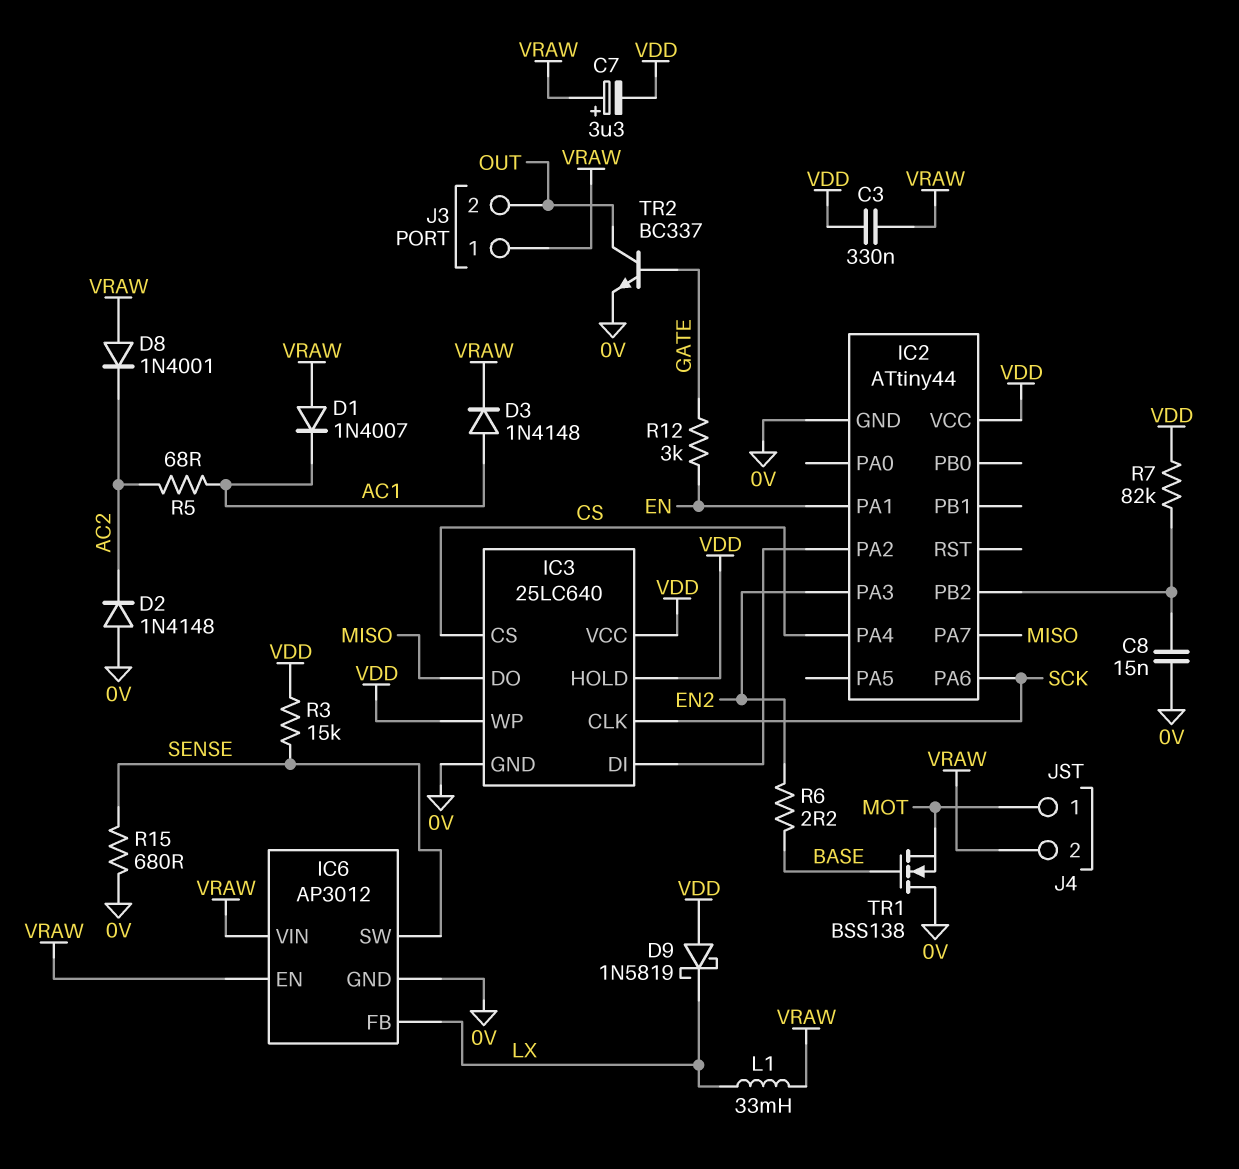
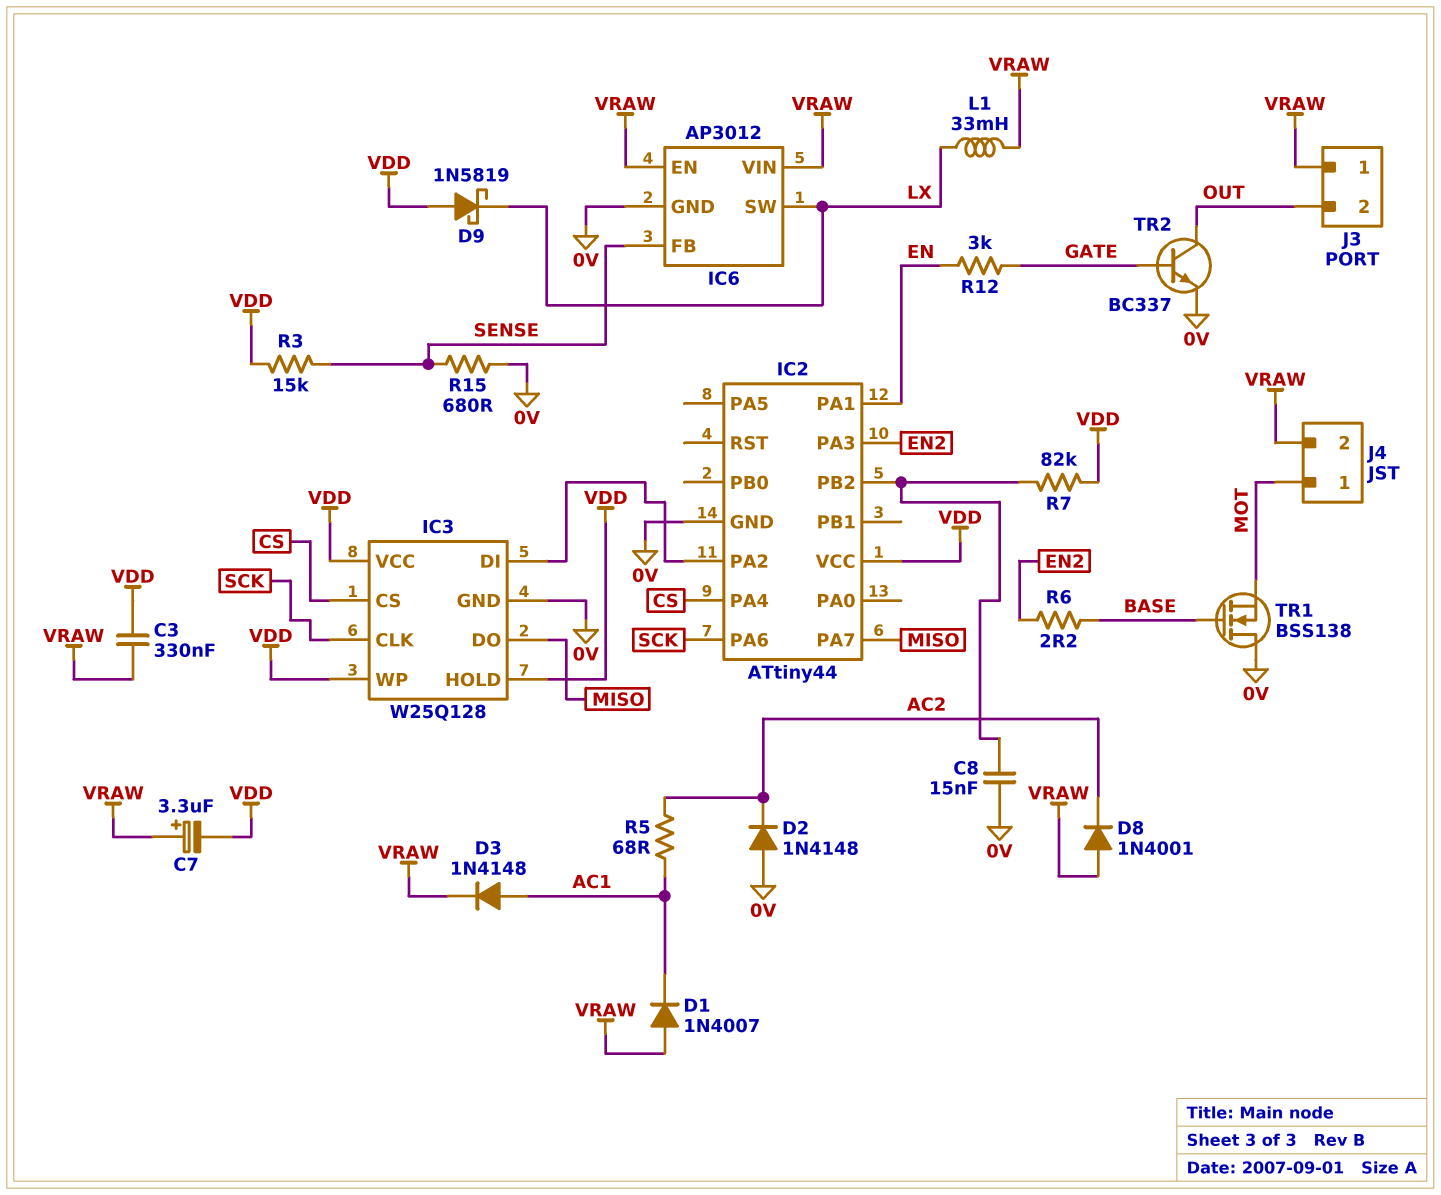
IC3: 25LC640 -> W25Q128
IC6 pin FB: LX -> SENSE
IC6 pin SW: SENSE -> LX

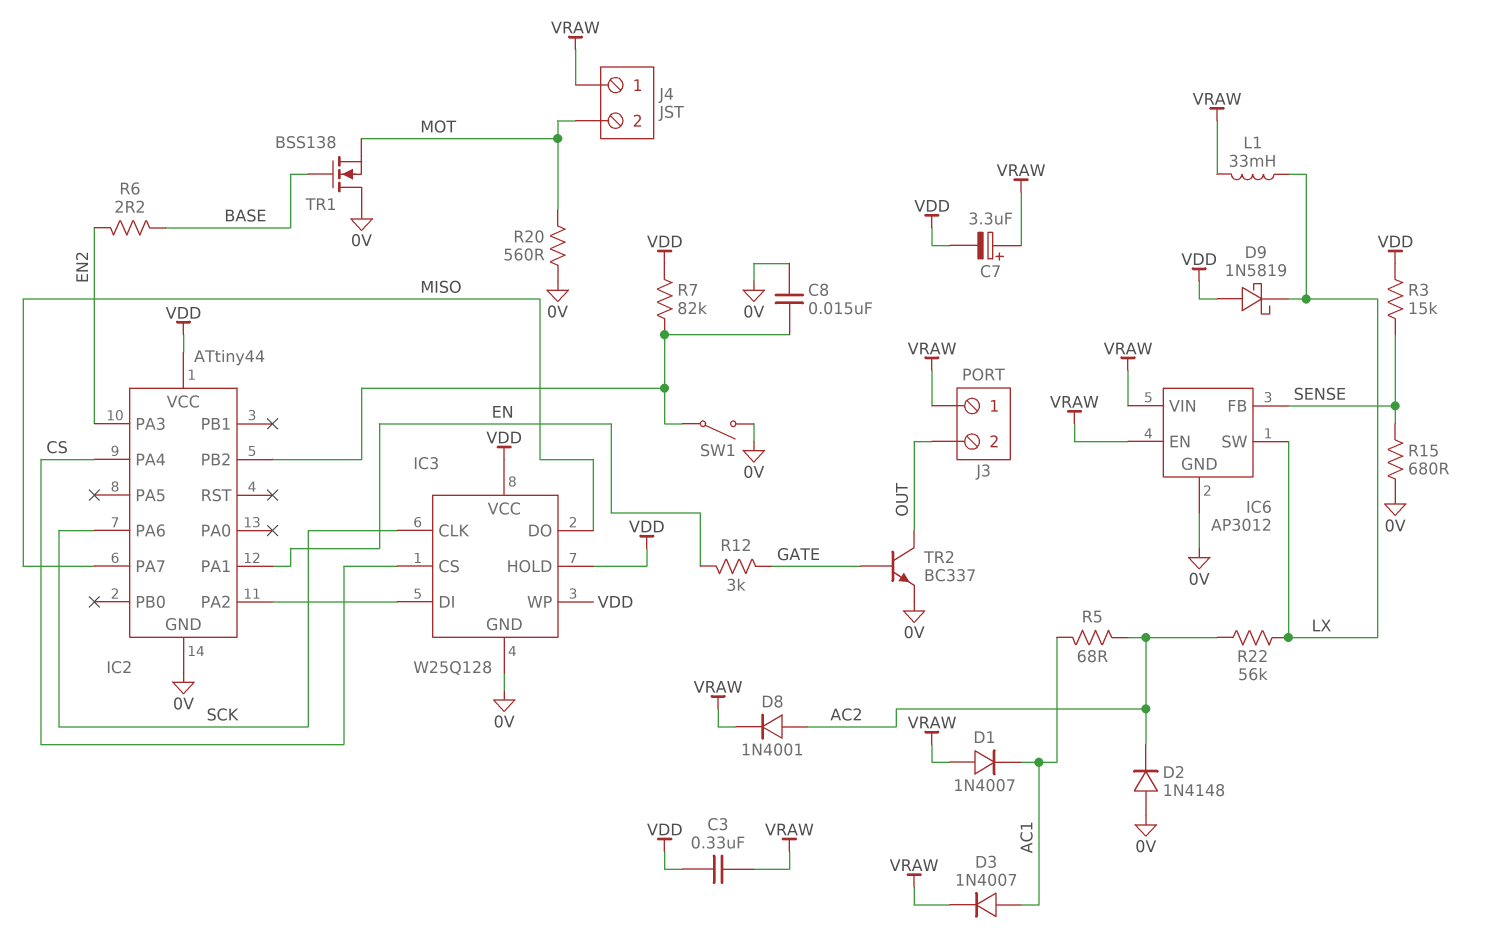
D3: diode 1N4148 (A AC1, K VRAW) -> diode 1N4007 (A AC1, K VRAW)
D8: diode 1N4001 (A VRAW, K AC2) -> diode 1N4001 (A AC2, K VRAW)
J4 pin 1: MOT -> VRAW
J4 pin 2: VRAW -> MOT
R20: none -> 560 (0V, MOT)
R22: none -> 56k (AC2, LX)
SW1: none -> switch (0V, IC2/PB2)

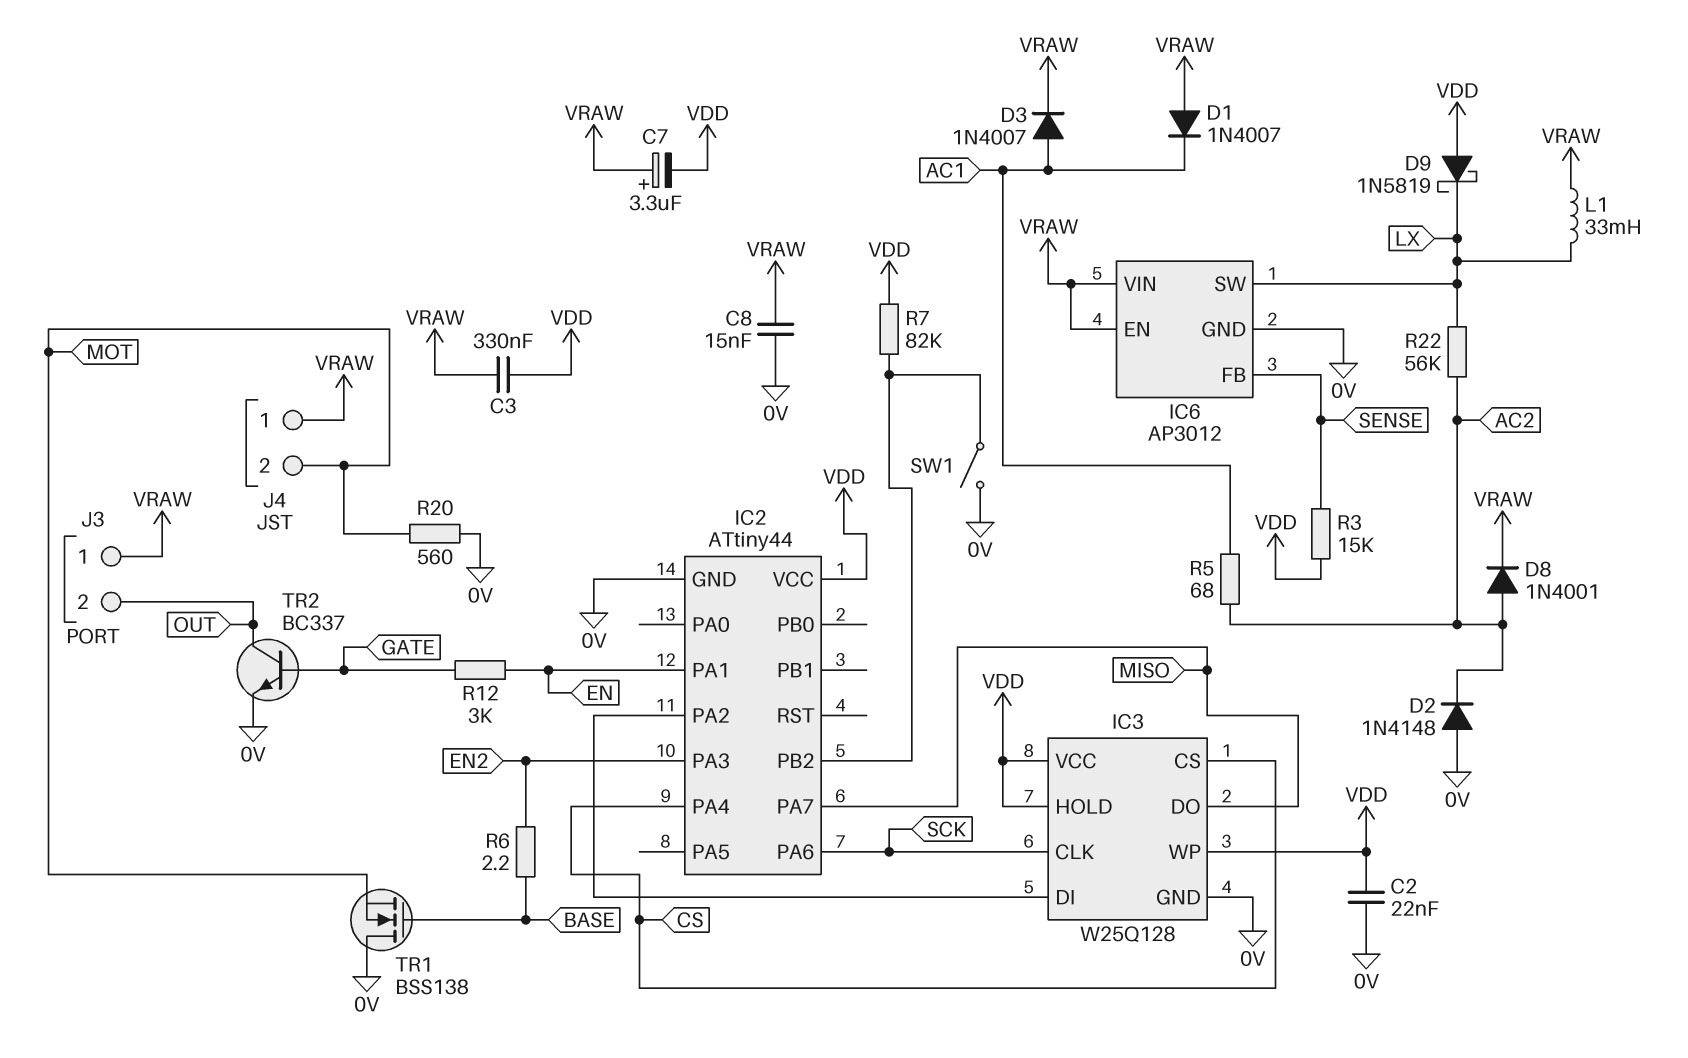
C2: none -> 22nF (0V, VDD)
C8: 15nF (0V, IC2/PB2) -> 15nF (0V, VRAW)
R15: 680 (0V, SENSE) -> none

